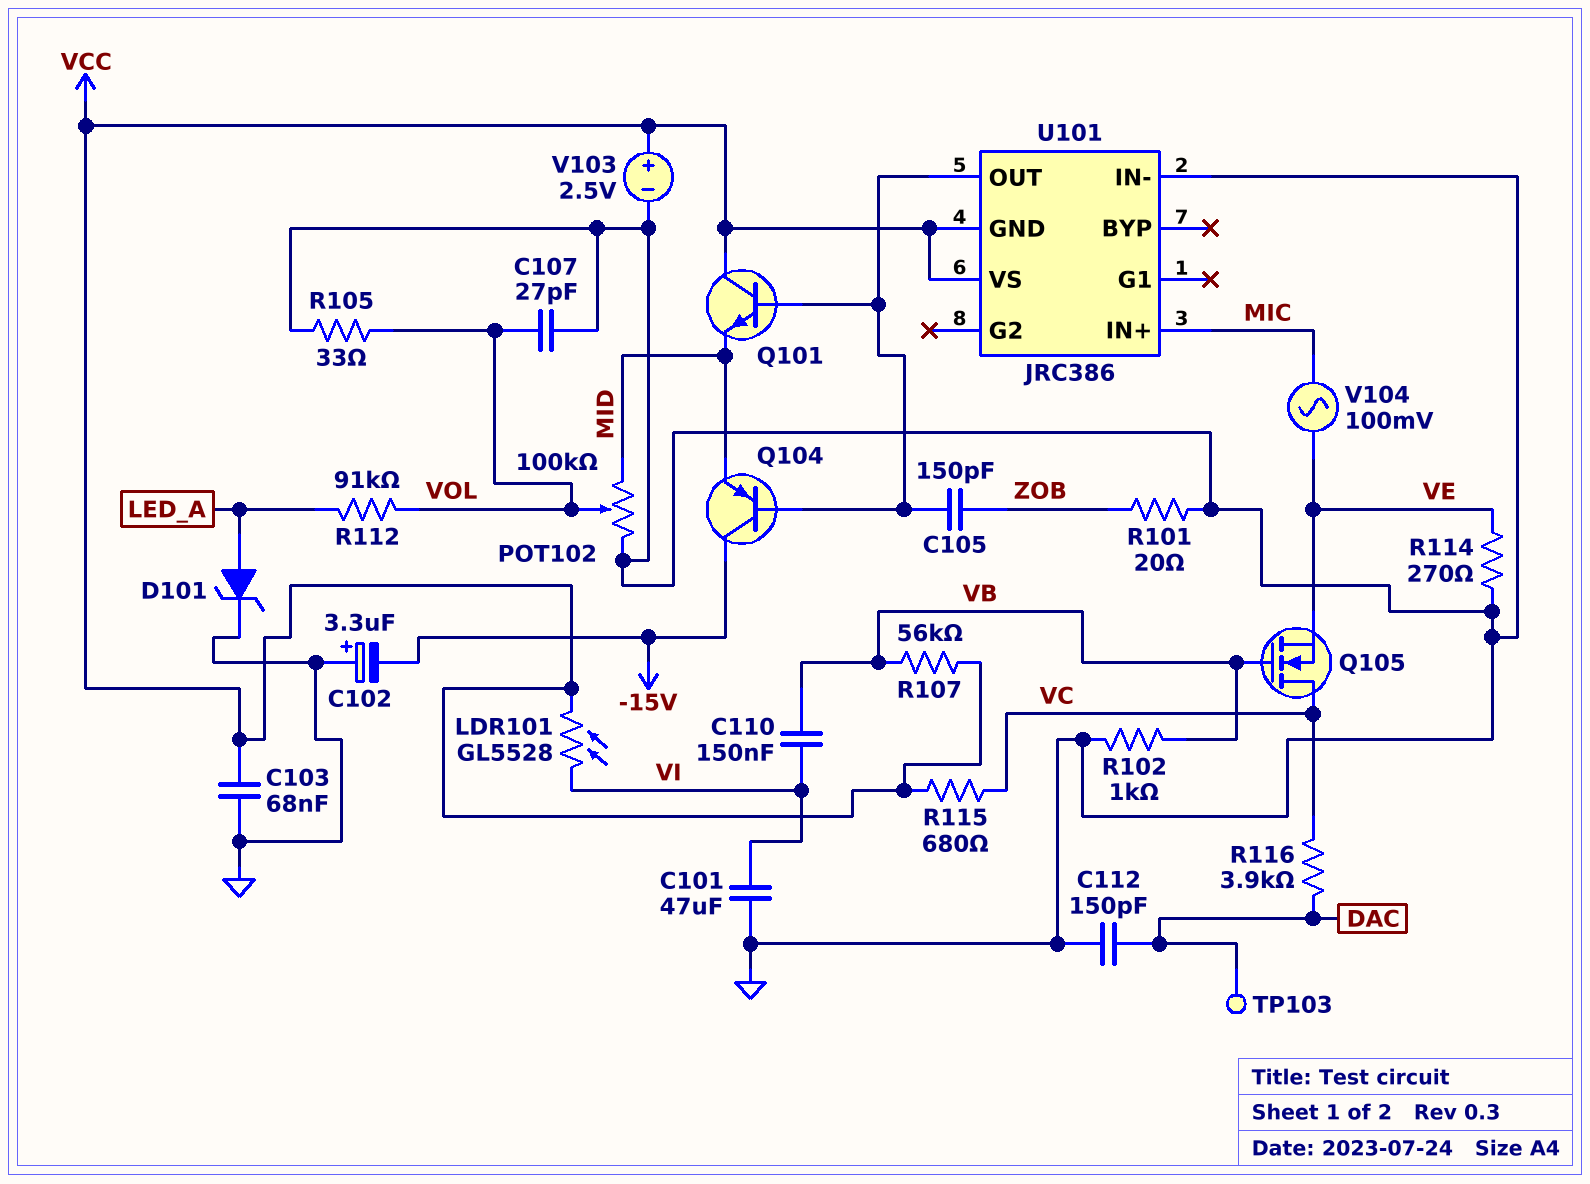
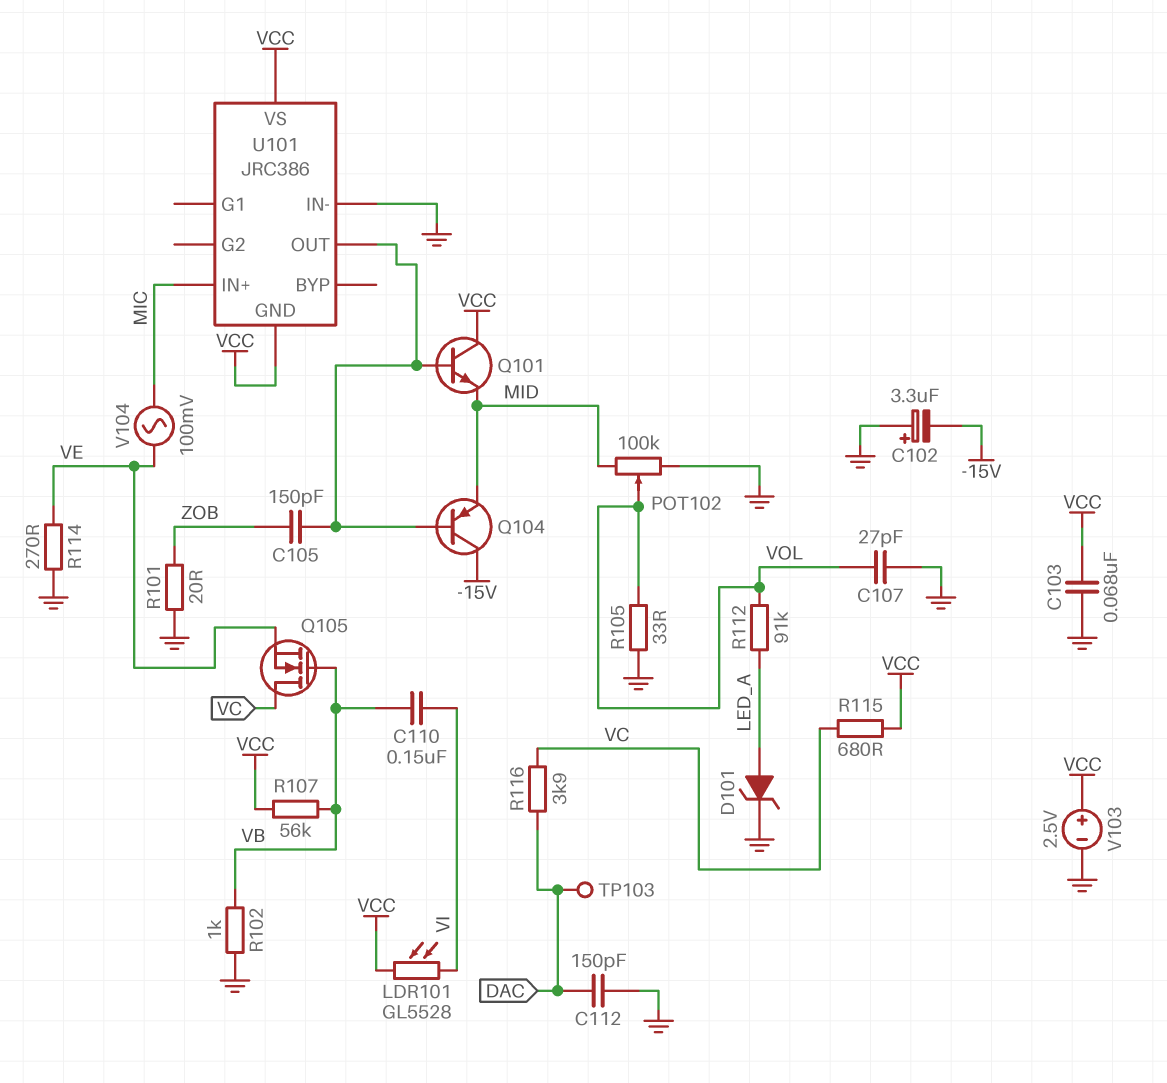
C101: 47uF (GND, VI) -> none

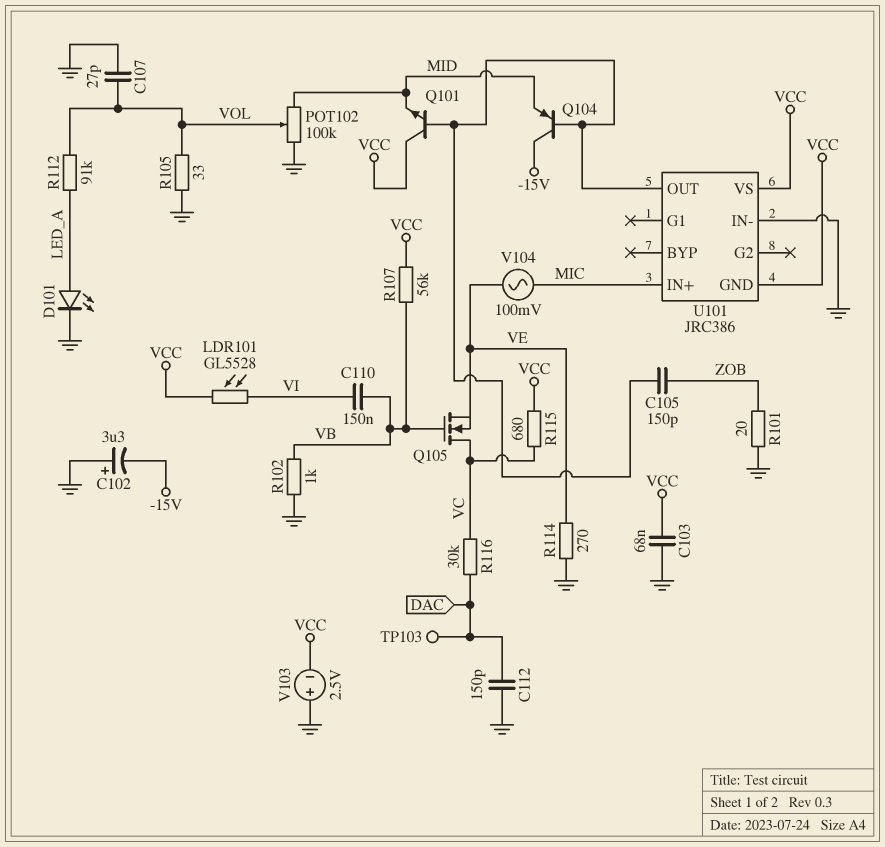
D101: zener (A LED_A, K GND) -> LED (A LED_A, K GND)
R116: 3.9k (DAC, VC) -> 30k (DAC, VC)
V103: 2.5V (plus VCC, minus GND) -> 2.5V (plus GND, minus VCC)

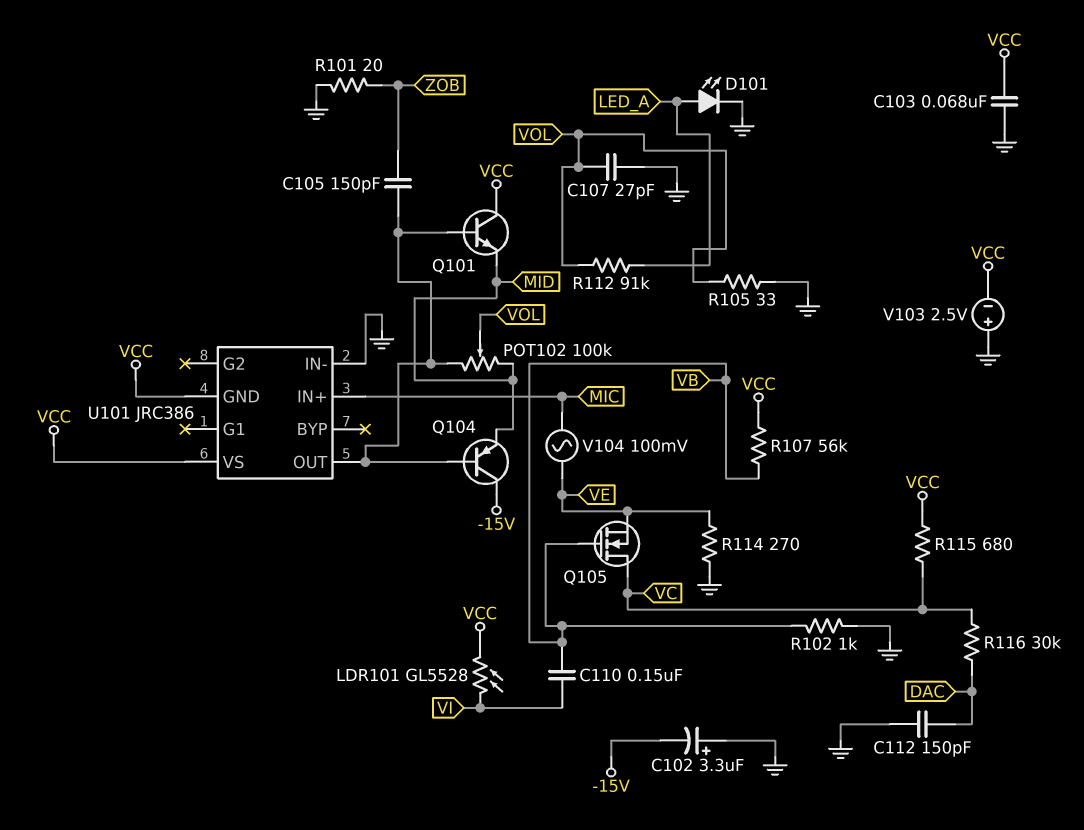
POT102: 100k (GND, MID, wiper VOL) -> 100k (MID, U101/OUT, wiper VOL)
TP103: test point (DAC) -> none

